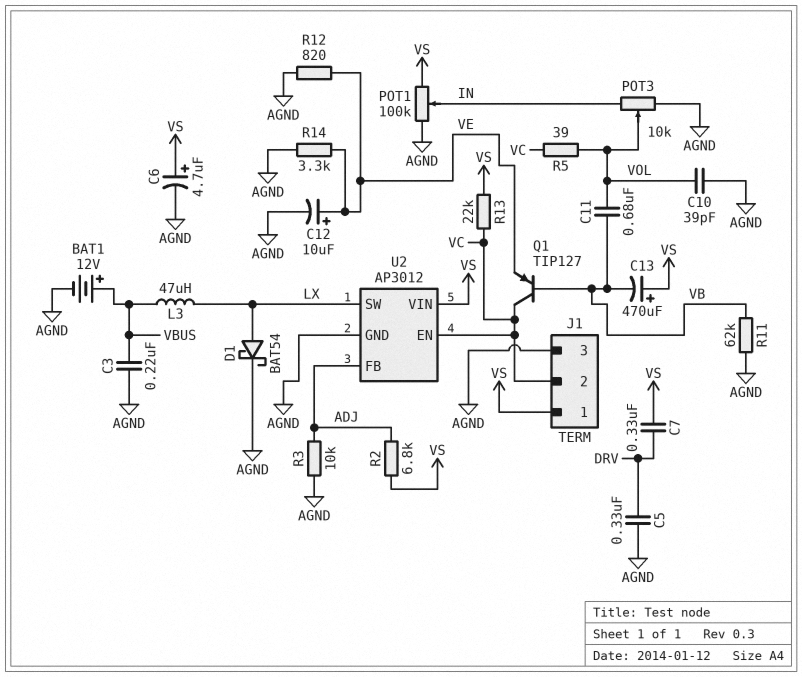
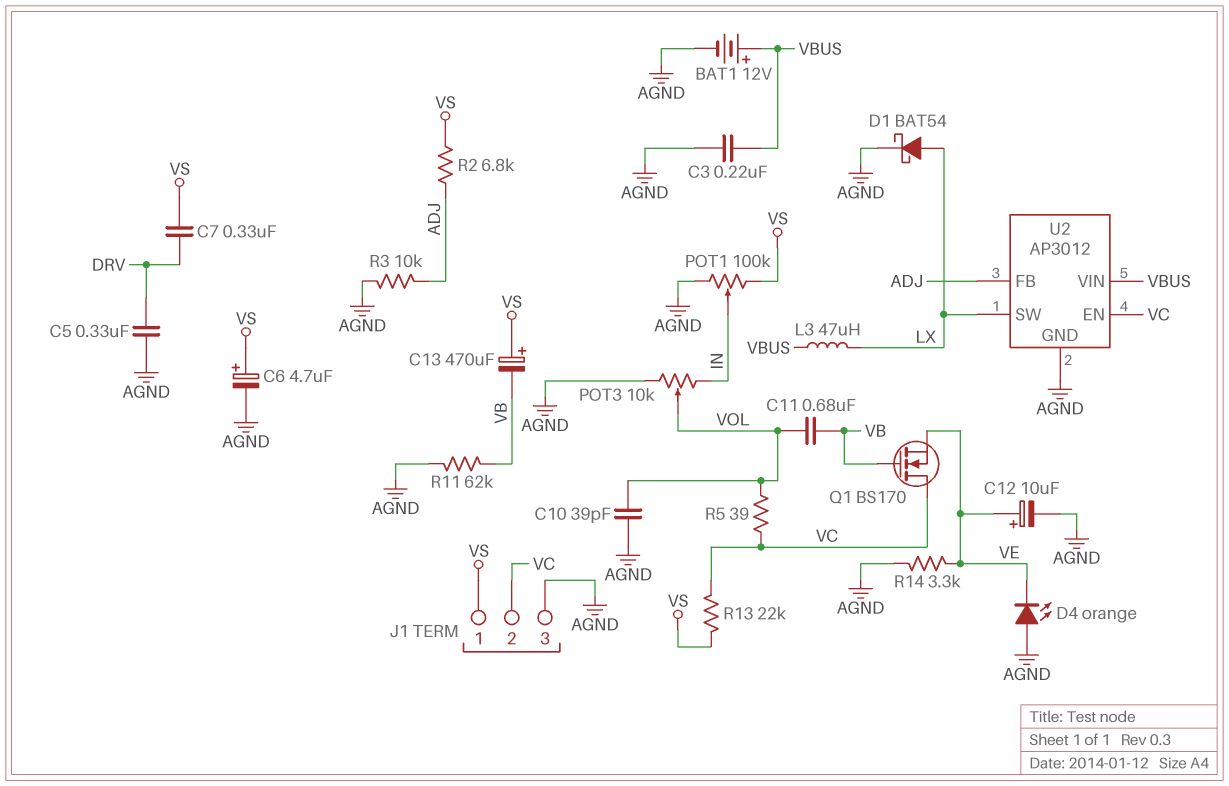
D4: none -> LED orange (A AGND, K VE)
Q1: PNP TIP127 (B VB, C VC, E VE) -> NMOS BS170 (G VB, D VC, S VE)
R12: 820 (AGND, VE) -> none
U2 pin VIN: VS -> VBUS

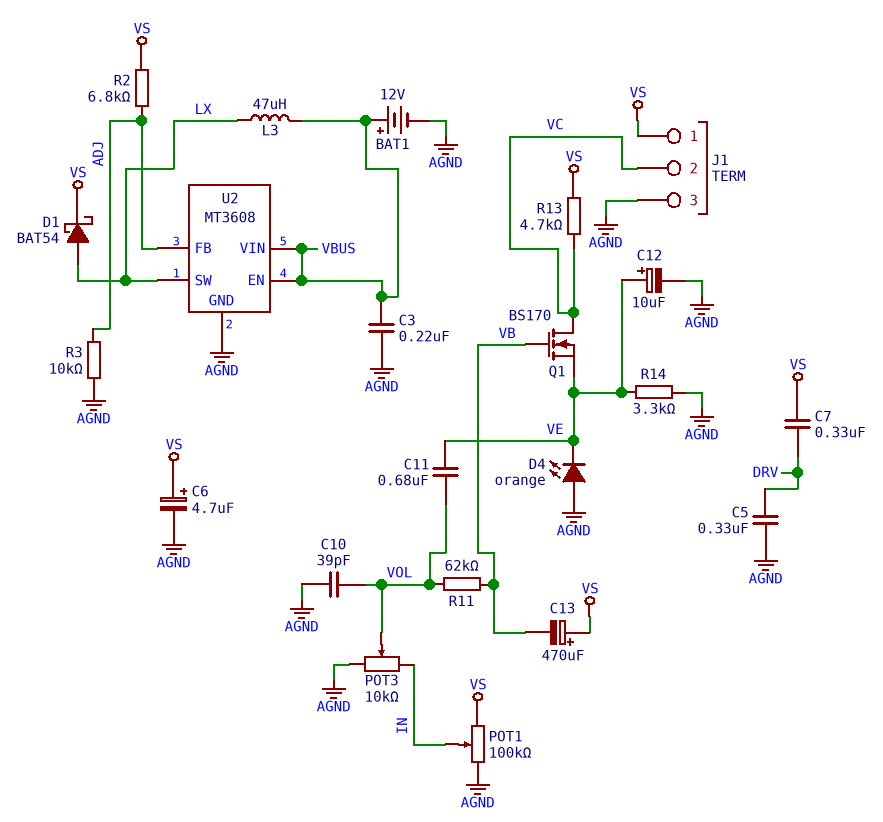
C11: 680nF (VB, VOL) -> 680nF (VE, VOL)
D1: schottky BAT54 (A LX, K AGND) -> schottky BAT54 (A LX, K VS)
R5: 39 (VC, VOL) -> none
R11: 62k (AGND, VB) -> 62k (VB, VOL)
R13: 22k (VC, VS) -> 4.7k (VC, VS)
U2: AP3012 -> MT3608
U2 pin EN: VC -> VBUS

